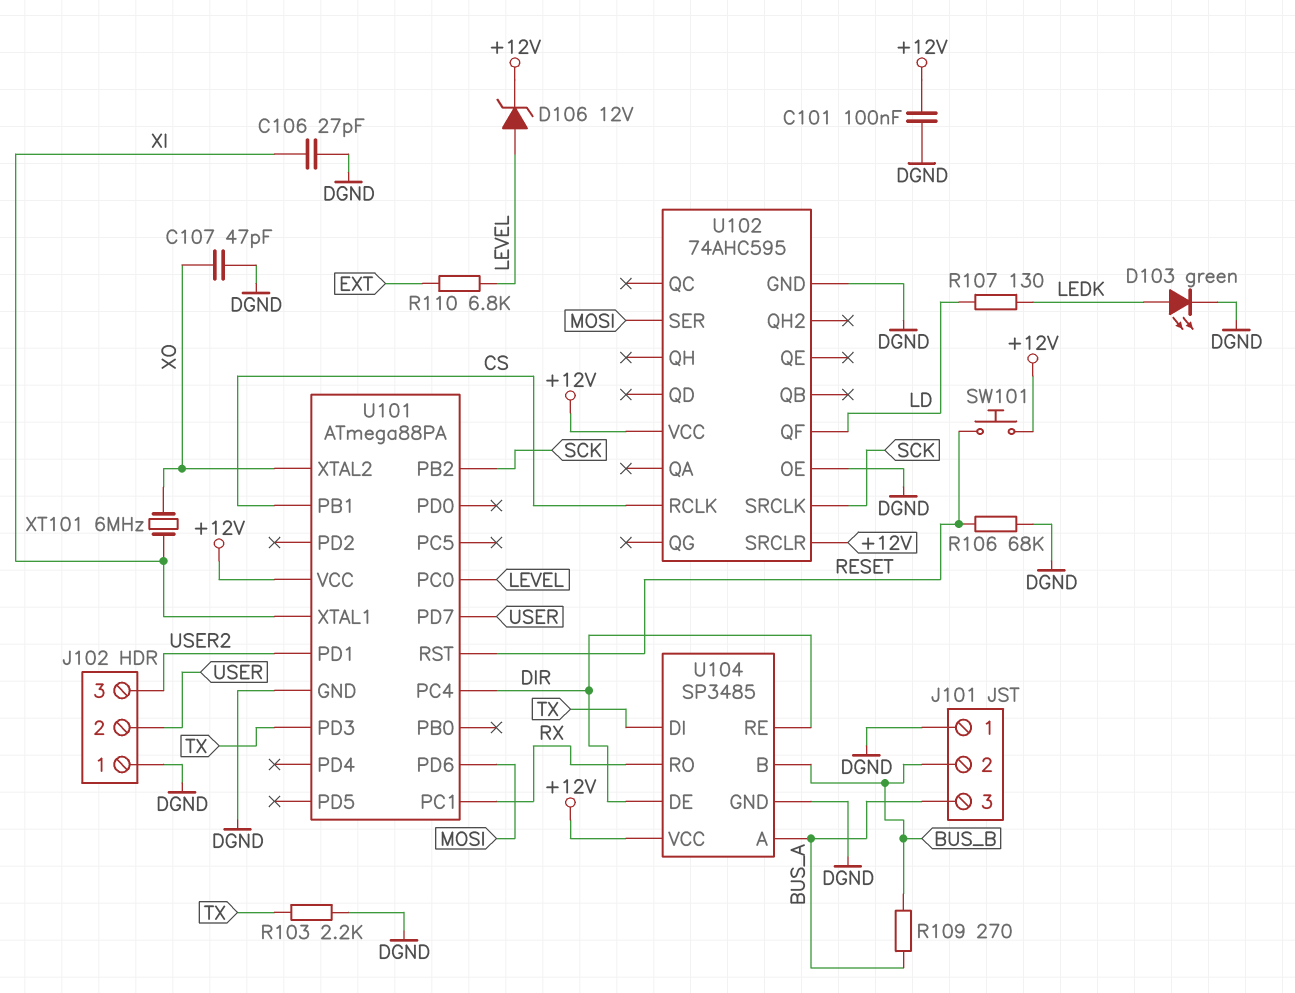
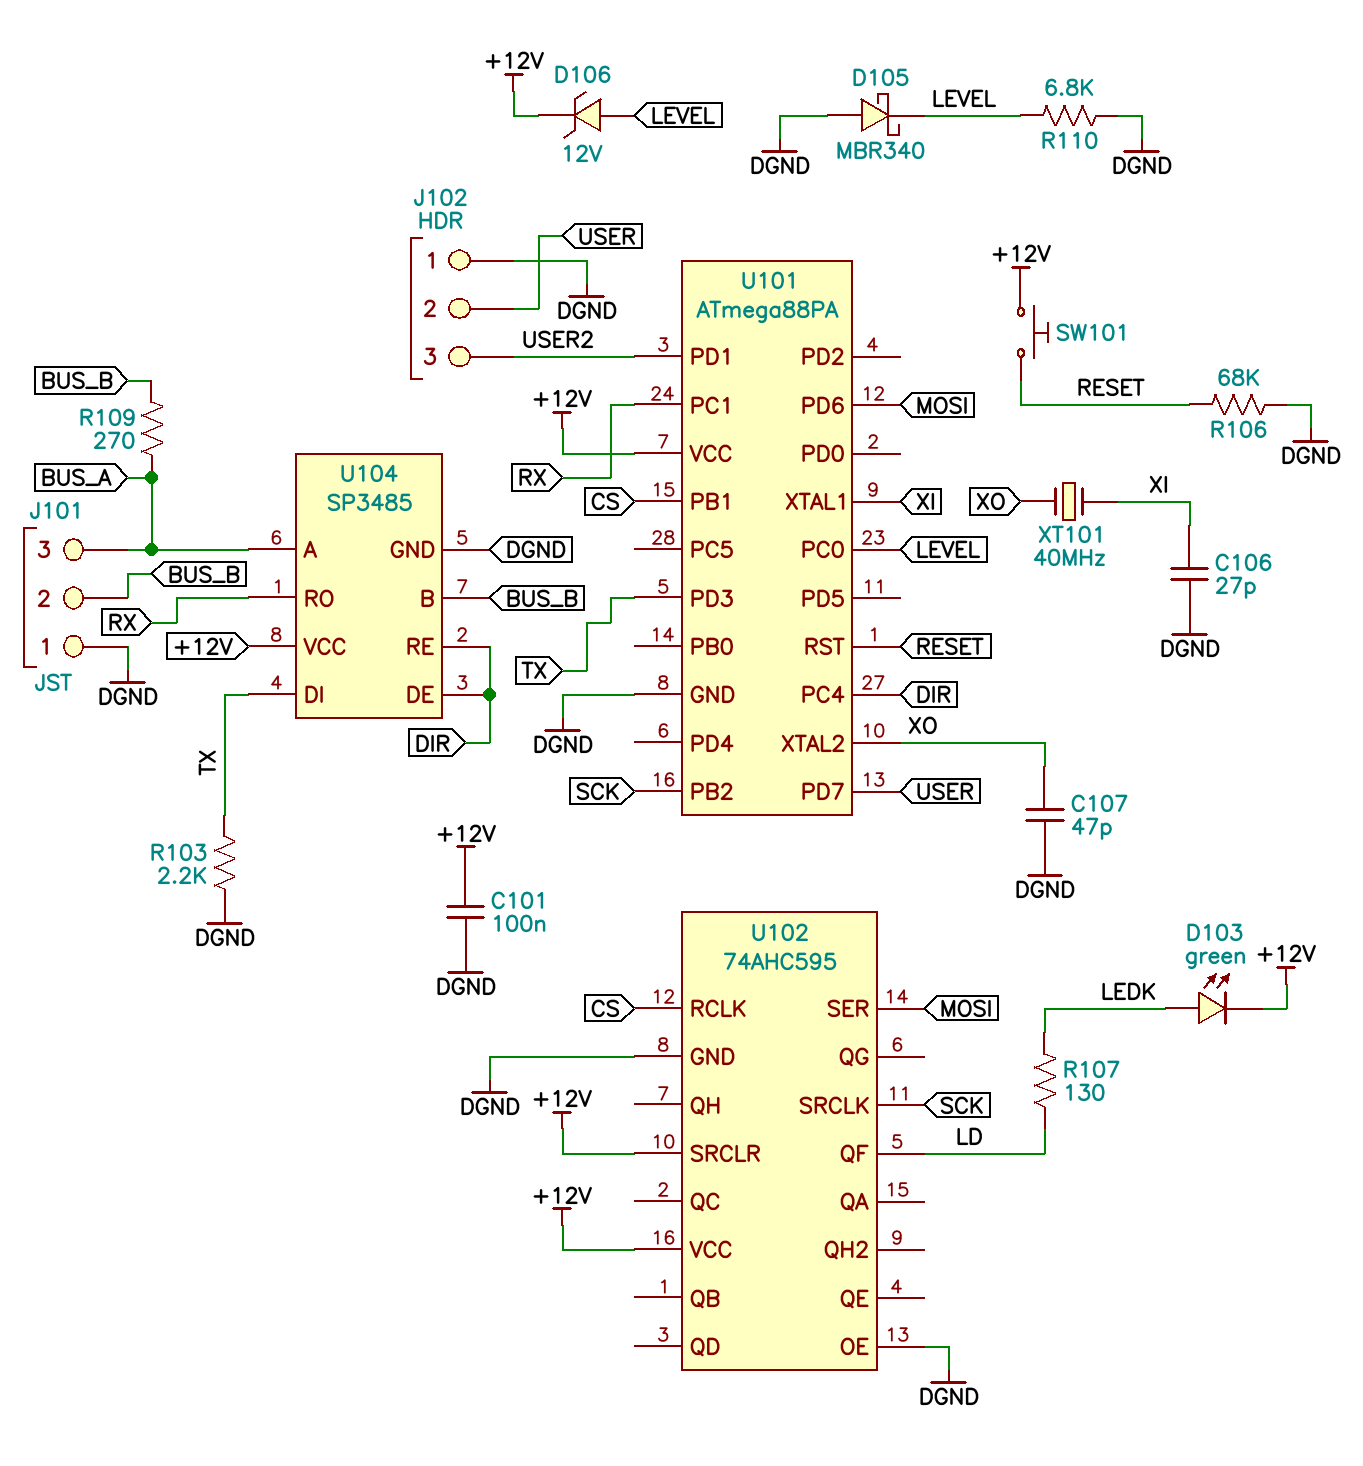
D103: LED green (A LEDK, K DGND) -> LED green (A LEDK, K +12V)
D105: none -> schottky MBR340 (A DGND, K LEVEL)
R110: 6.8k (EXT, LEVEL) -> 6.8k (DGND, LEVEL)
XT101: 6MHz (XI, XO) -> 40MHz (XI, XO)

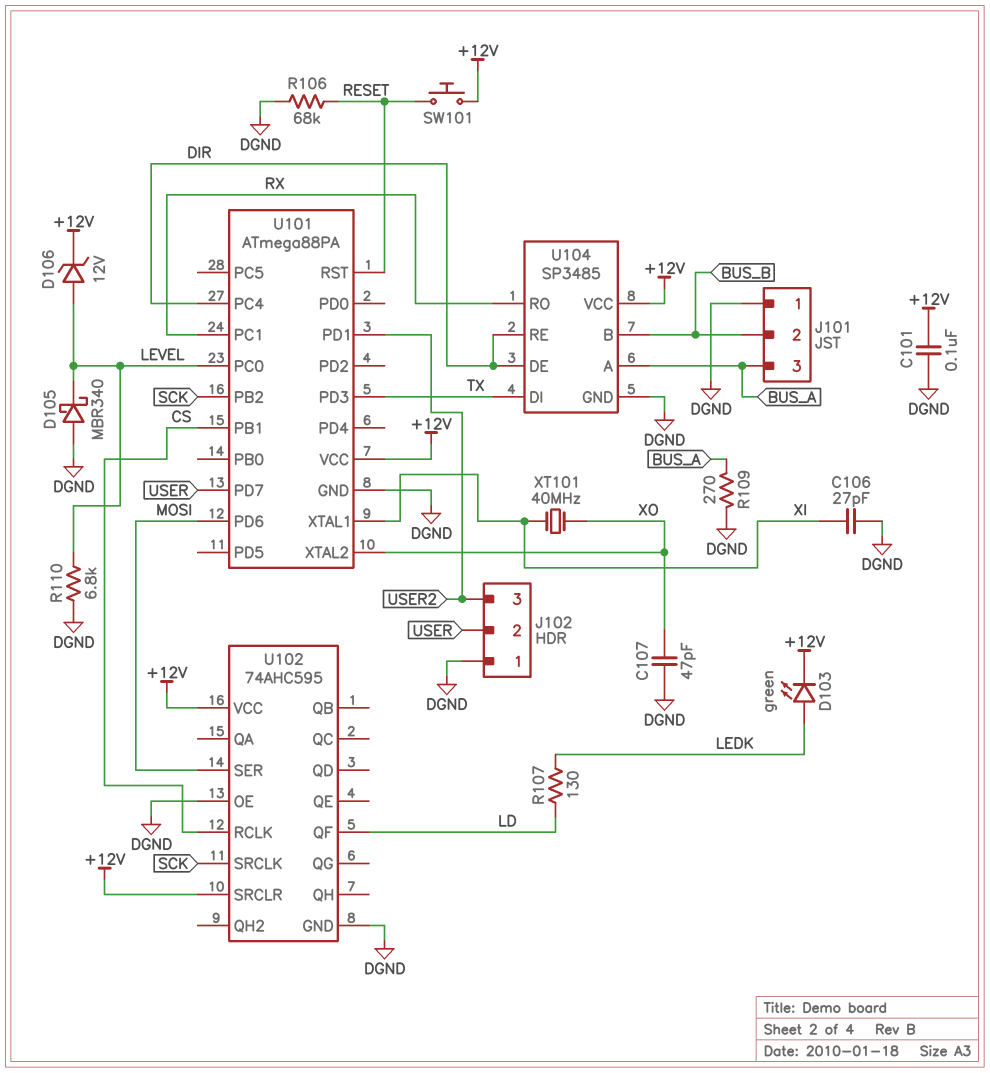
R103: 2.2k (DGND, TX) -> none
R109: 270 (BUS_A, BUS_B) -> 270 (BUS_A, DGND)

